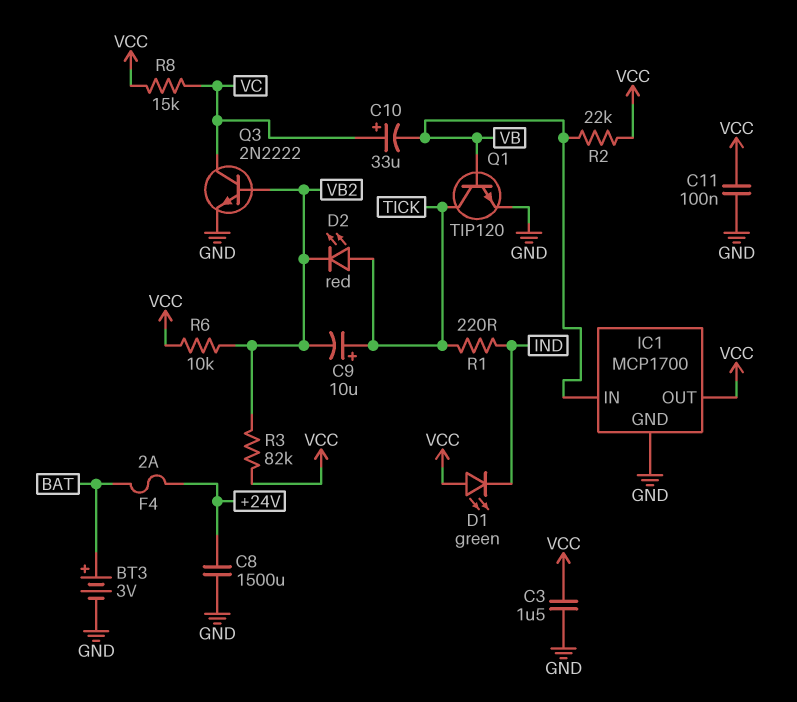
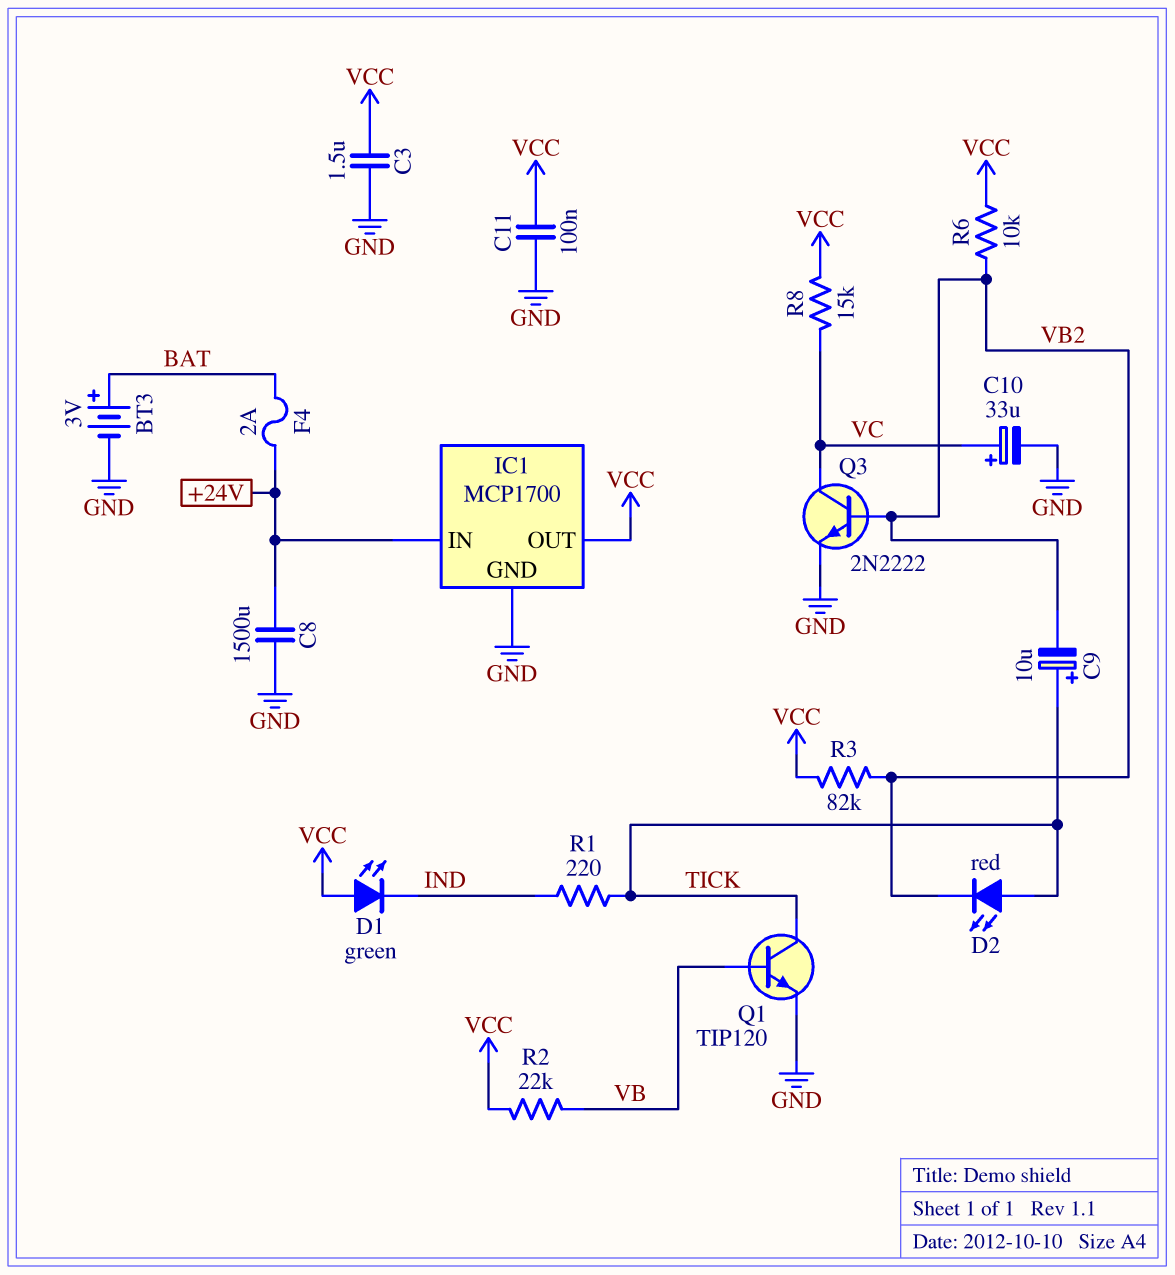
C10: 33uF (plus VC, minus VB) -> 33uF (plus VC, minus GND)
IC1 pin IN: VB -> +24V

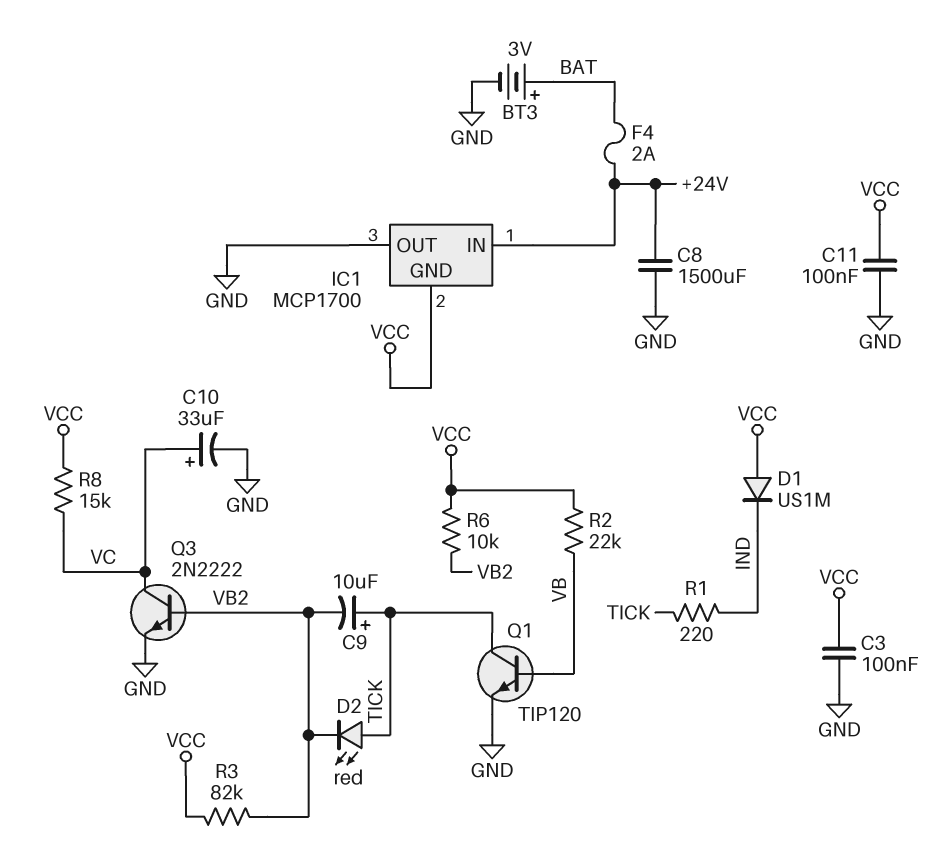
C3: 1.5uF (GND, VCC) -> 100nF (GND, VCC)
D1: LED green (A VCC, K IND) -> diode US1M (A VCC, K IND)
IC1 pin GND: GND -> VCC
IC1 pin OUT: VCC -> GND

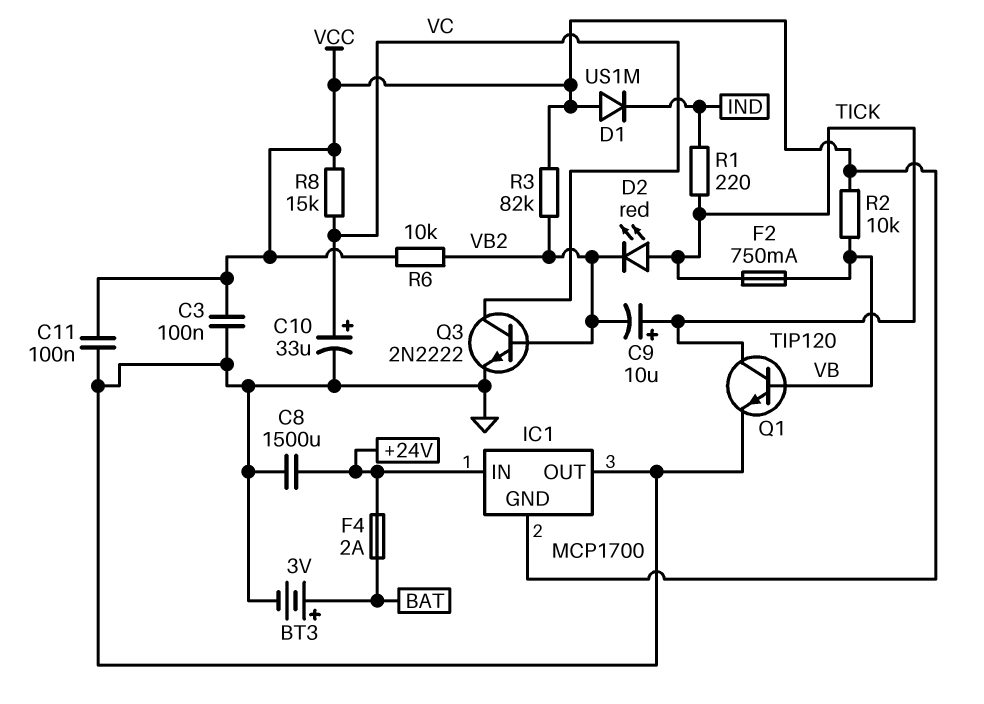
F2: none -> 750mA (TICK, VB)
R2: 22k (VB, VCC) -> 10k (VB, VCC)

